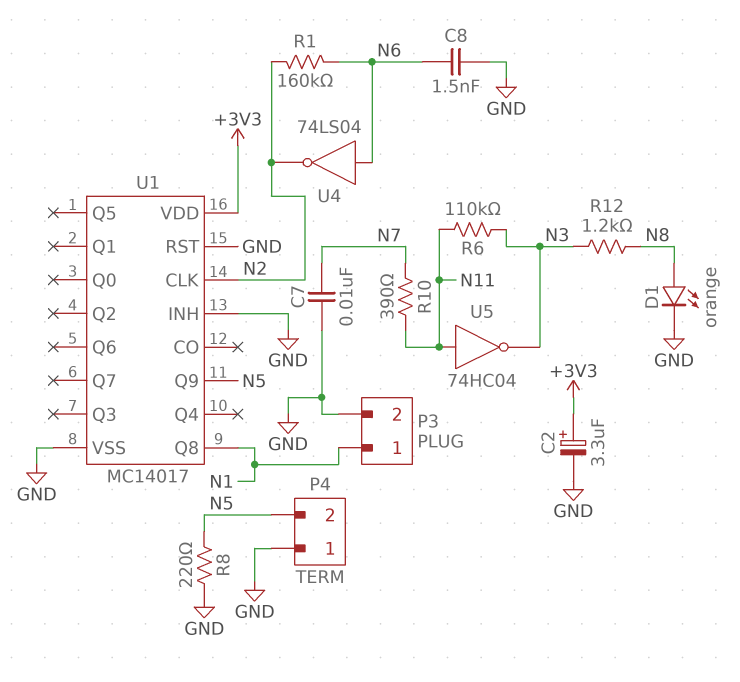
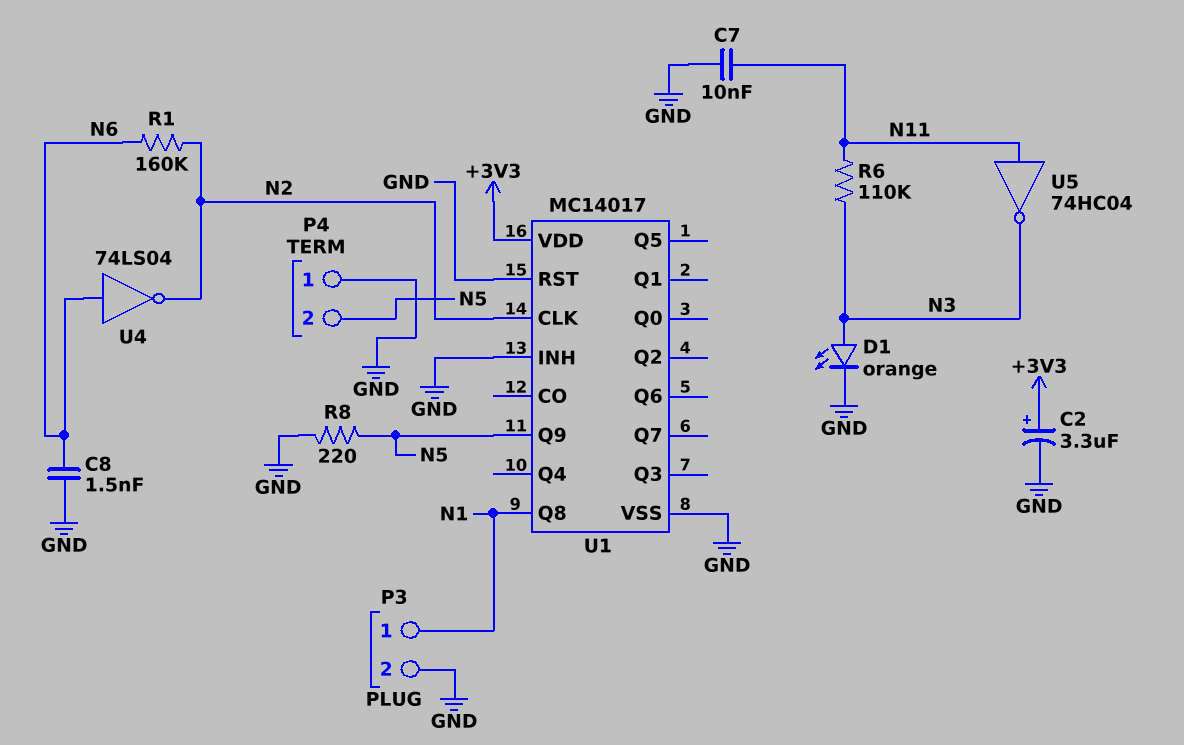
C7: 10nF (GND, N7) -> 10nF (GND, N11)
D1: LED orange (A N8, K GND) -> LED orange (A N3, K GND)
R10: 390 (N7, N11) -> none
R12: 1.2k (N3, N8) -> none

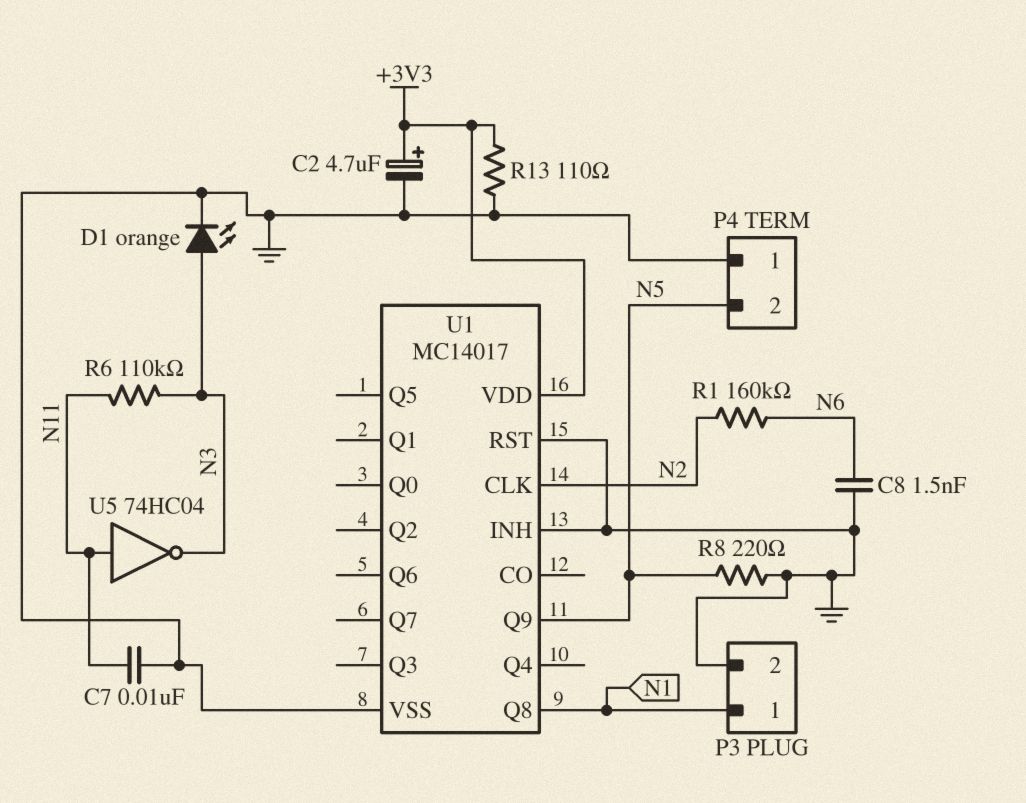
C2: 3.3uF (plus +3V3, minus GND) -> 4.7uF (plus +3V3, minus GND)
R13: none -> 110 (+3V3, GND)
U4: NOT 74LS04 (in N6, out N2) -> none

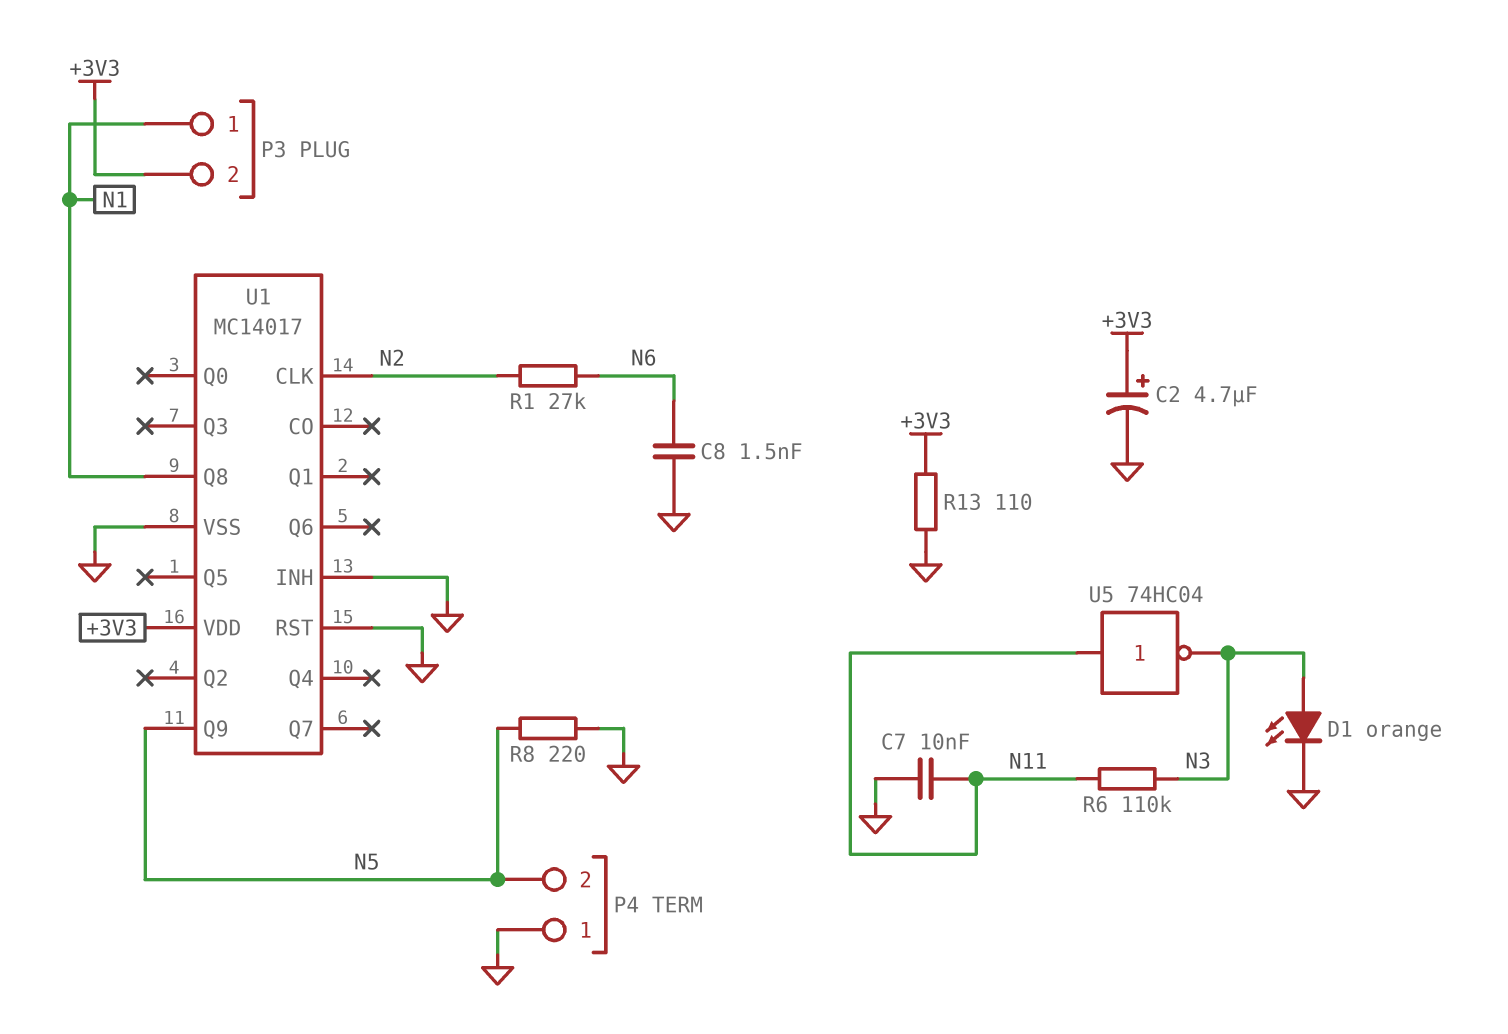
P3 pin 2: GND -> +3V3
R1: 160k (N2, N6) -> 27k (N2, N6)

